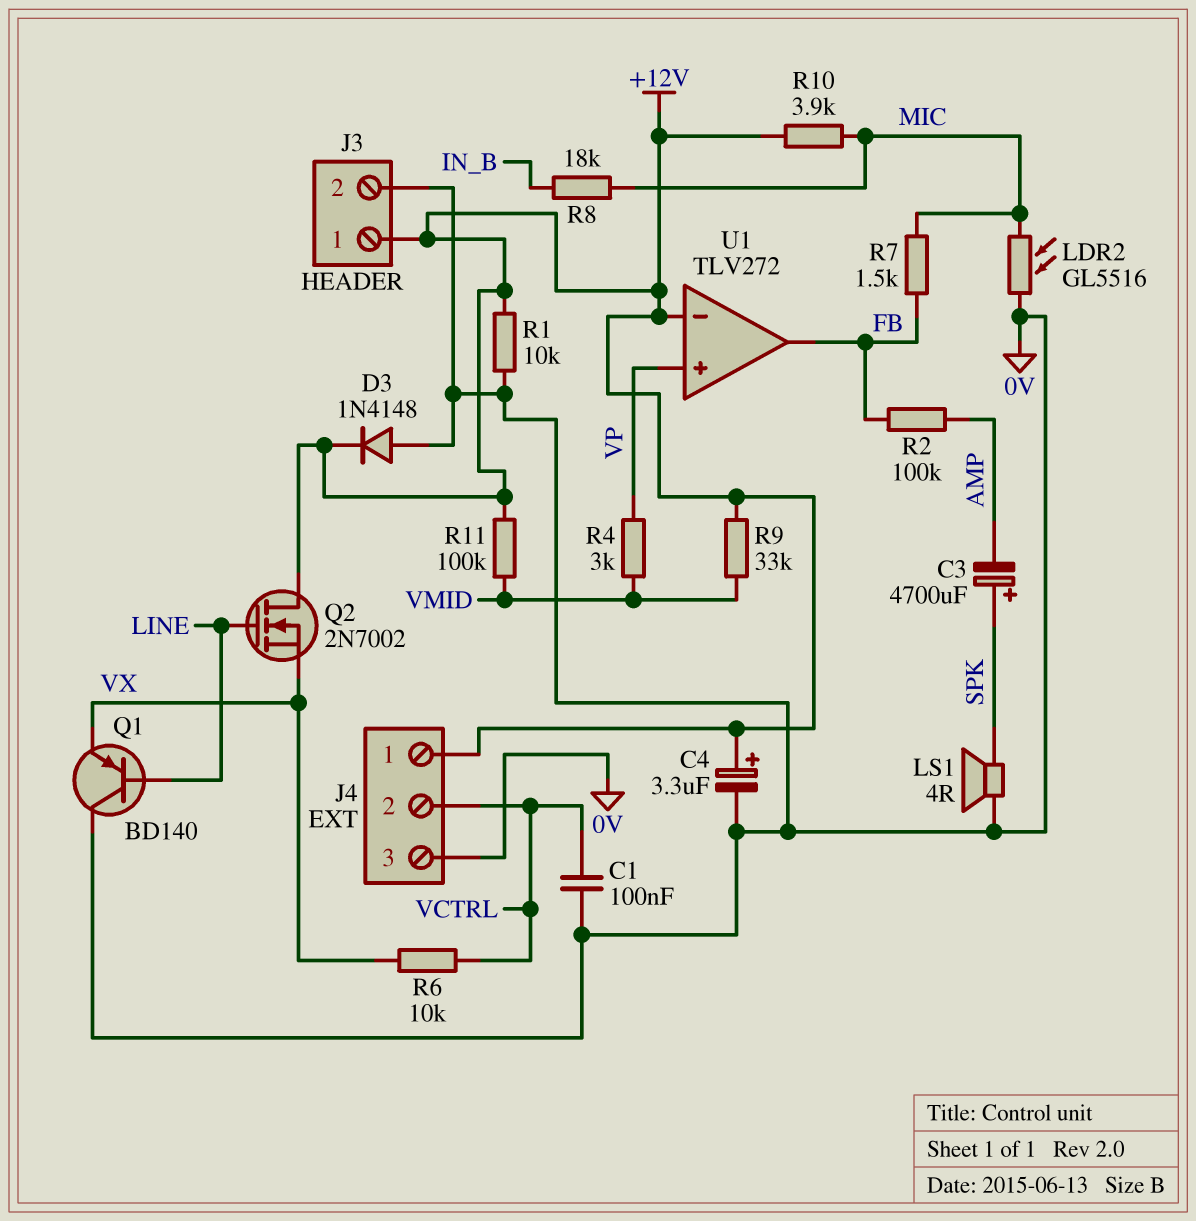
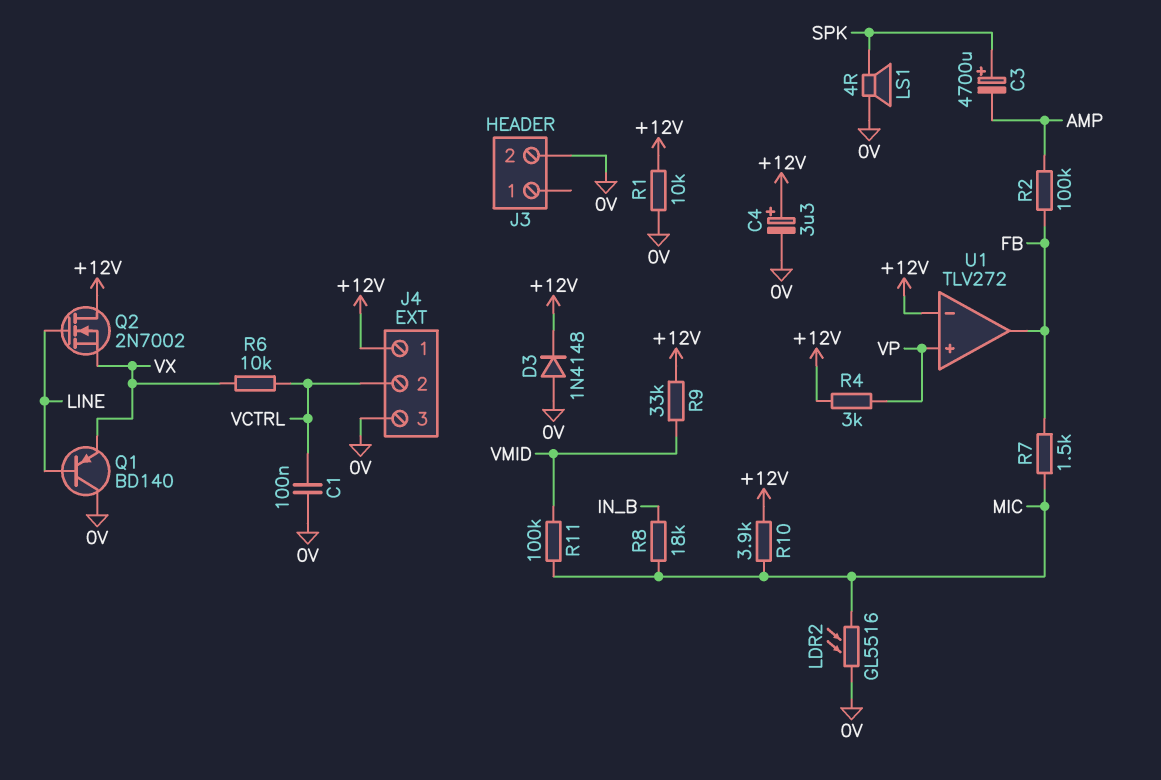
J3 pin 1: +12V -> none
R4: 3k (VMID, VP) -> 3k (+12V, VP)
R11: 100k (+12V, VMID) -> 100k (MIC, VMID)

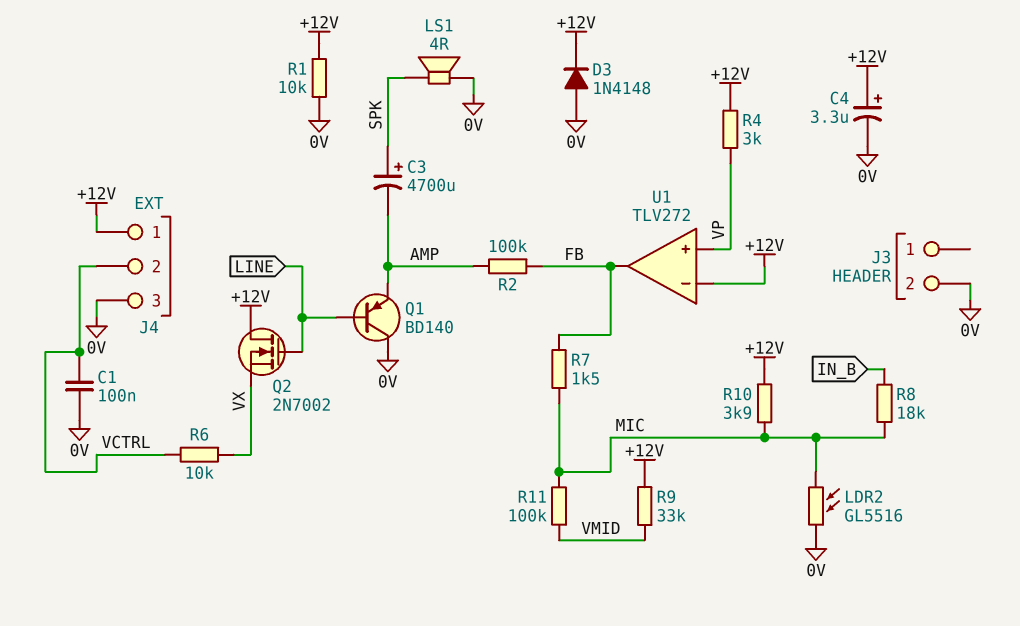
Q1: PNP BD140 (B LINE, C 0V, E VX) -> PNP BD140 (B LINE, C 0V, E AMP)

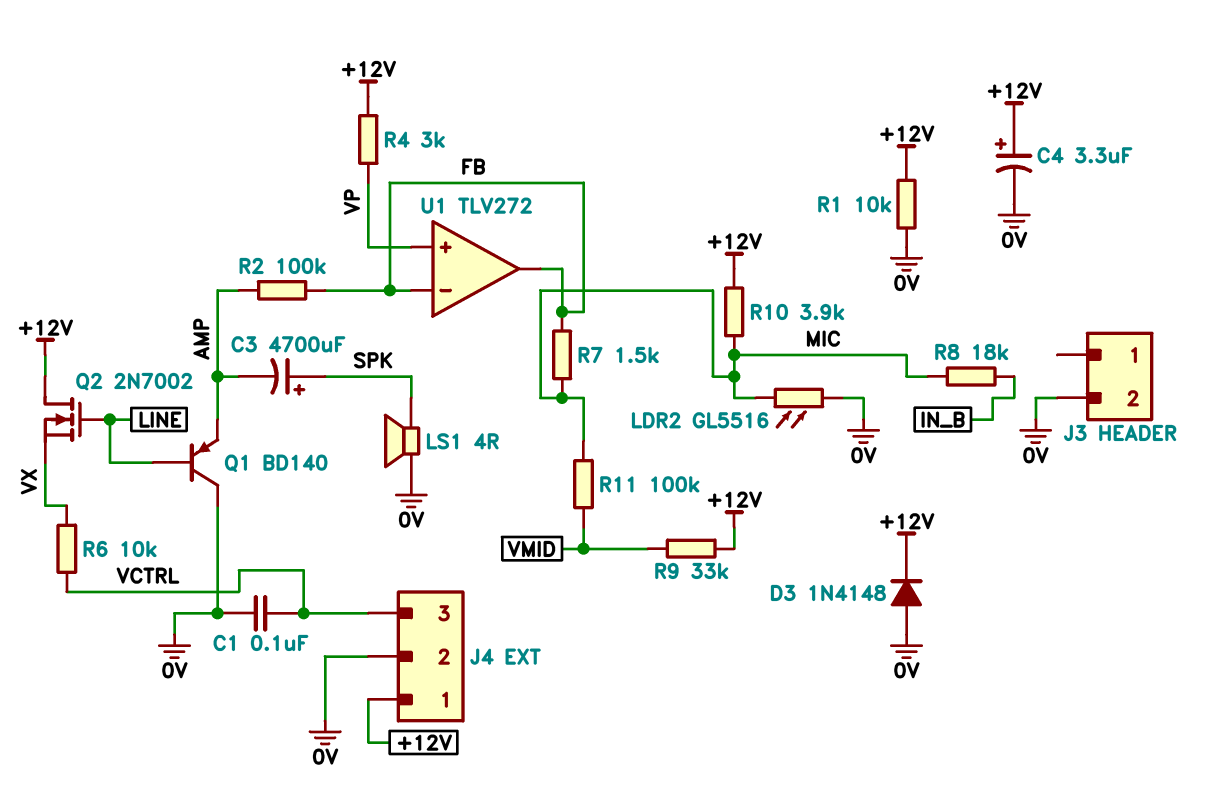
J4 pin 2: VCTRL -> 0V
J4 pin 3: 0V -> VCTRL
U1 pin in-: +12V -> FB

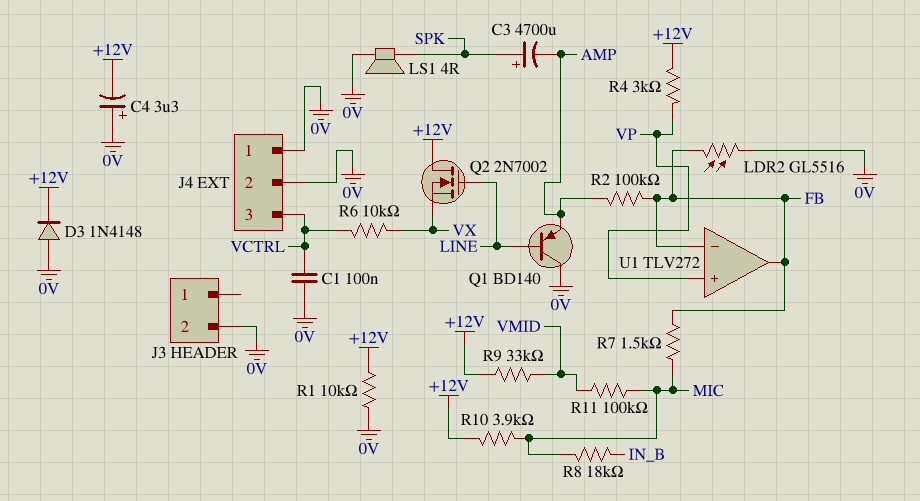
C4: 3.3uF (plus +12V, minus 0V) -> 3.3uF (plus 0V, minus +12V)
J4 pin 1: +12V -> 0V
LDR2: GL5516 (0V, MIC) -> GL5516 (0V, FB)

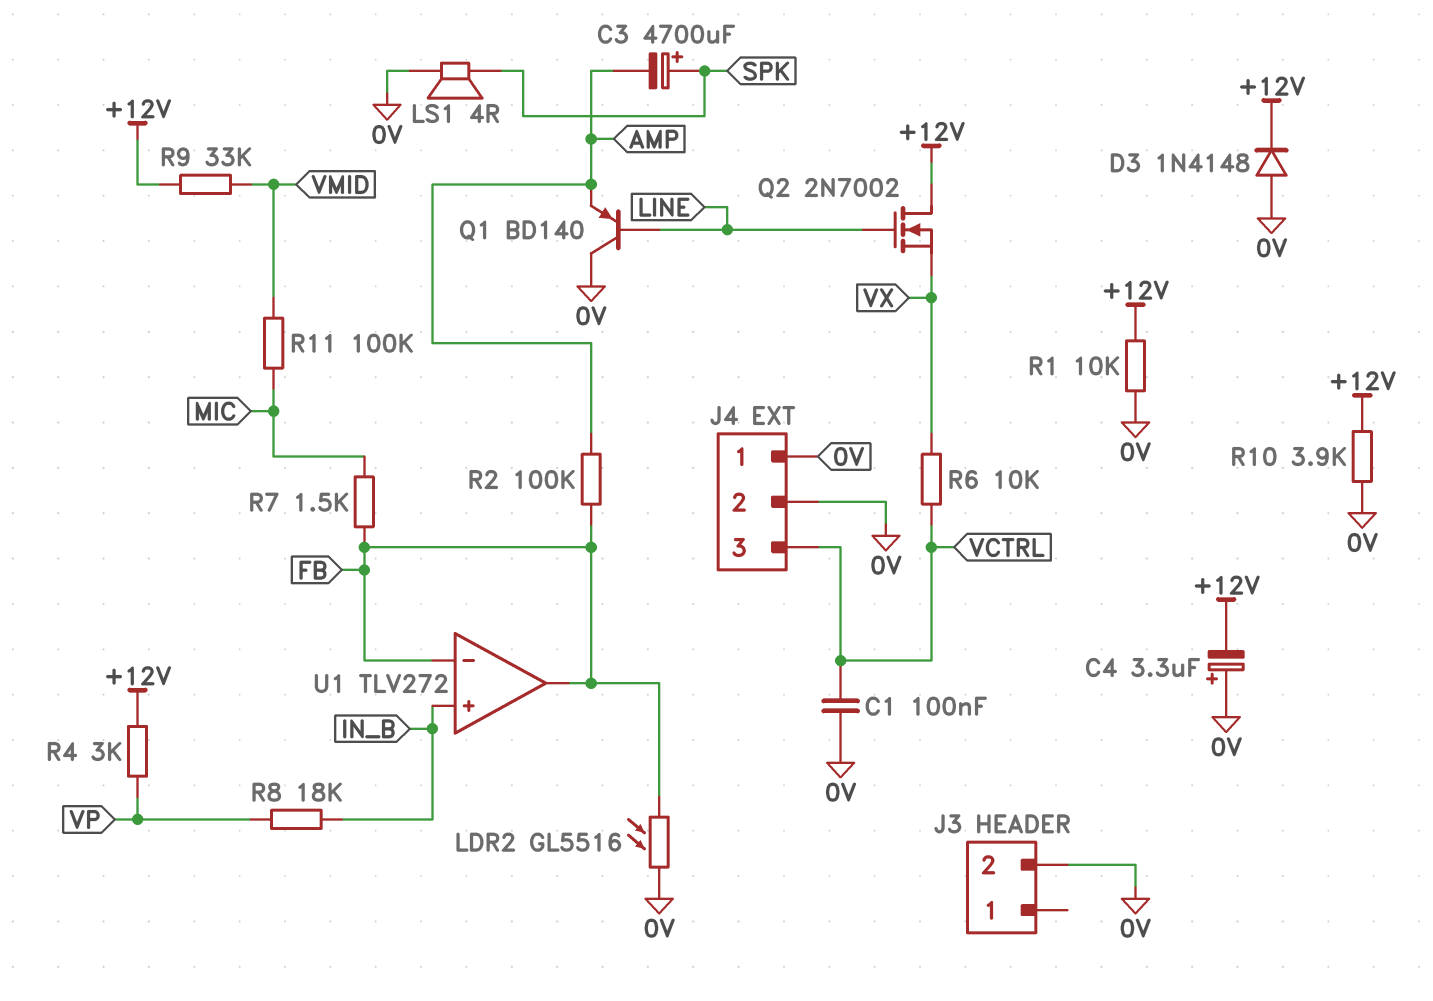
R8: 18k (IN_B, MIC) -> 18k (IN_B, VP)
R10: 3.9k (+12V, MIC) -> 3.9k (+12V, 0V)
U1 pin in+: VP -> IN_B

